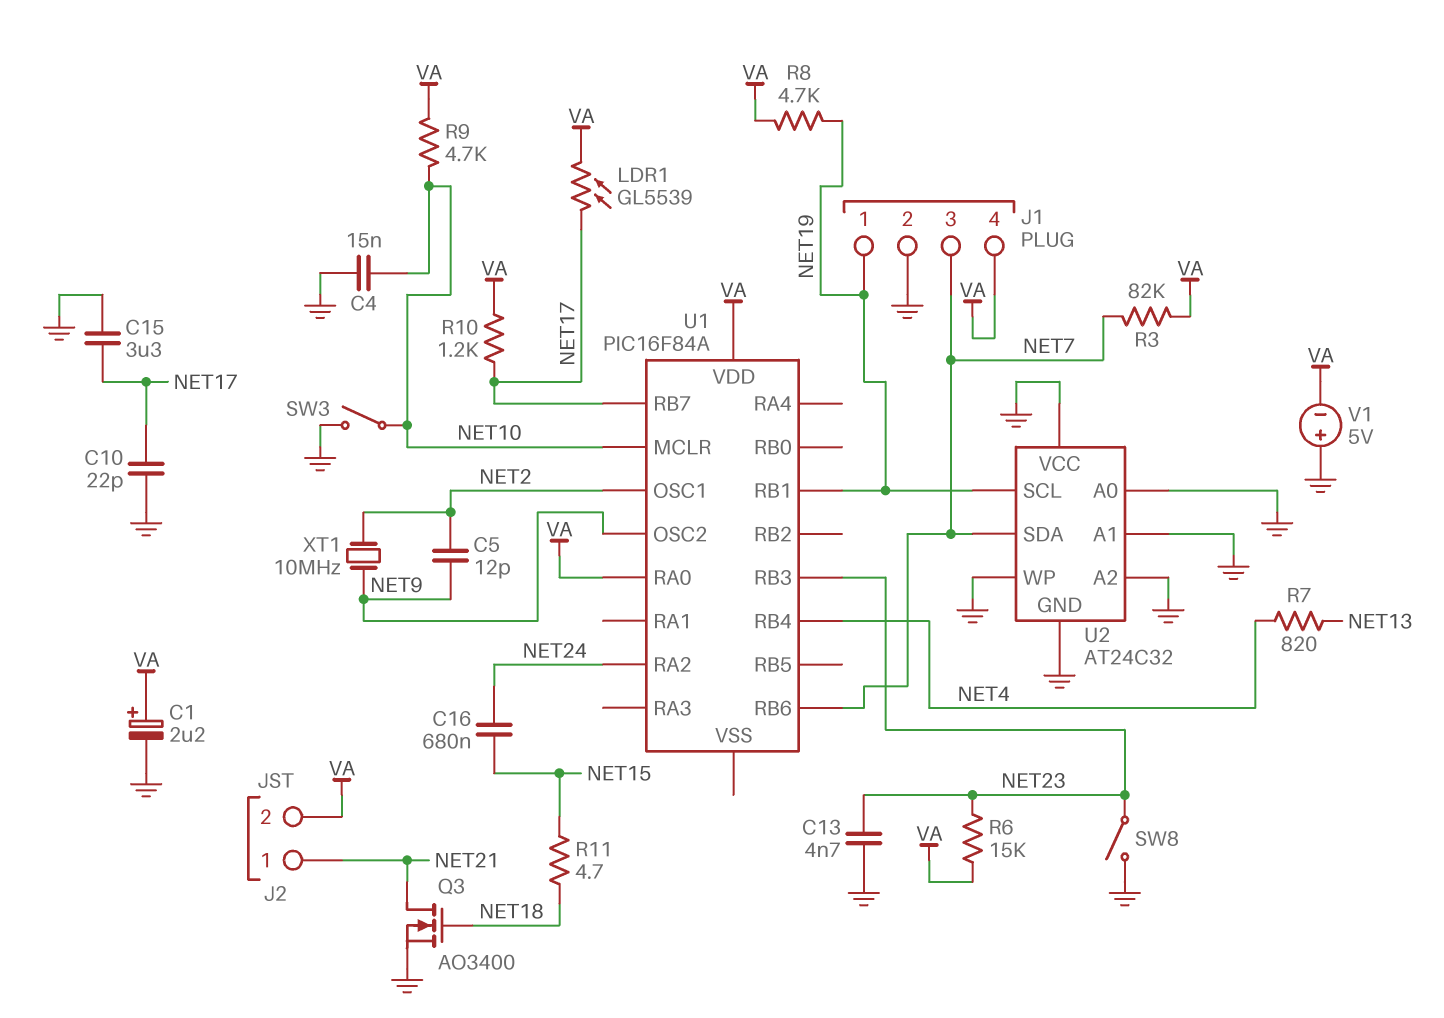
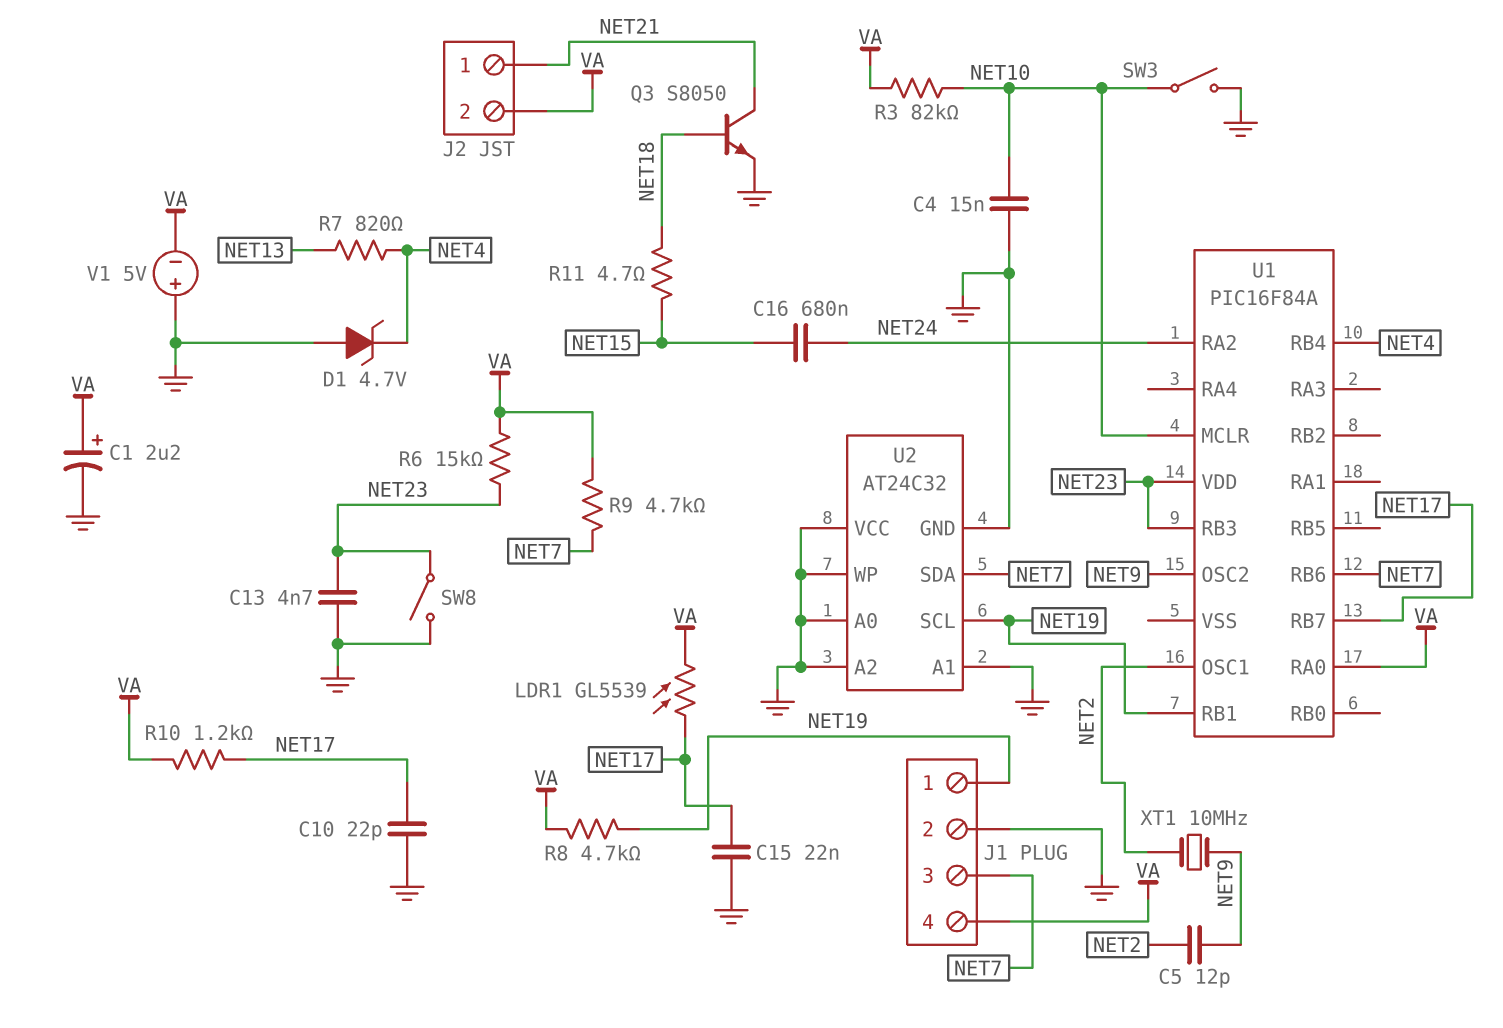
C15: 3.3uF (GND, NET17) -> 22nF (GND, NET17)
D1: none -> zener 4.7V (A GND, K NET4)
Q3: NMOS AO3400 (G NET18, D NET21, S GND) -> NPN S8050 (B NET18, C NET21, E GND)
R3: 82k (NET7, VA) -> 82k (NET10, VA)
R9: 4.7k (NET10, VA) -> 4.7k (NET7, VA)
U1 pin VDD: VA -> NET23

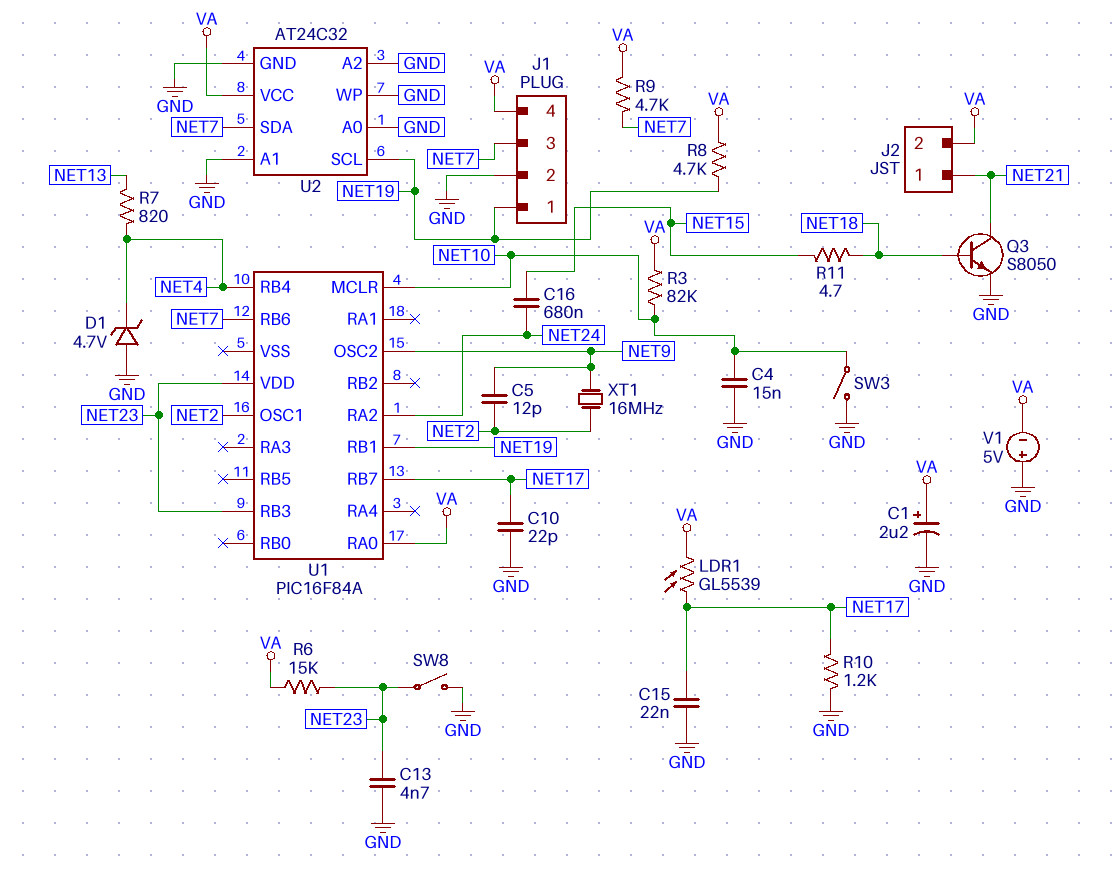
R10: 1.2k (NET17, VA) -> 1.2k (GND, NET17)
U2 pin VCC: GND -> VA
XT1: 10MHz (NET2, NET9) -> 16MHz (NET2, NET9)

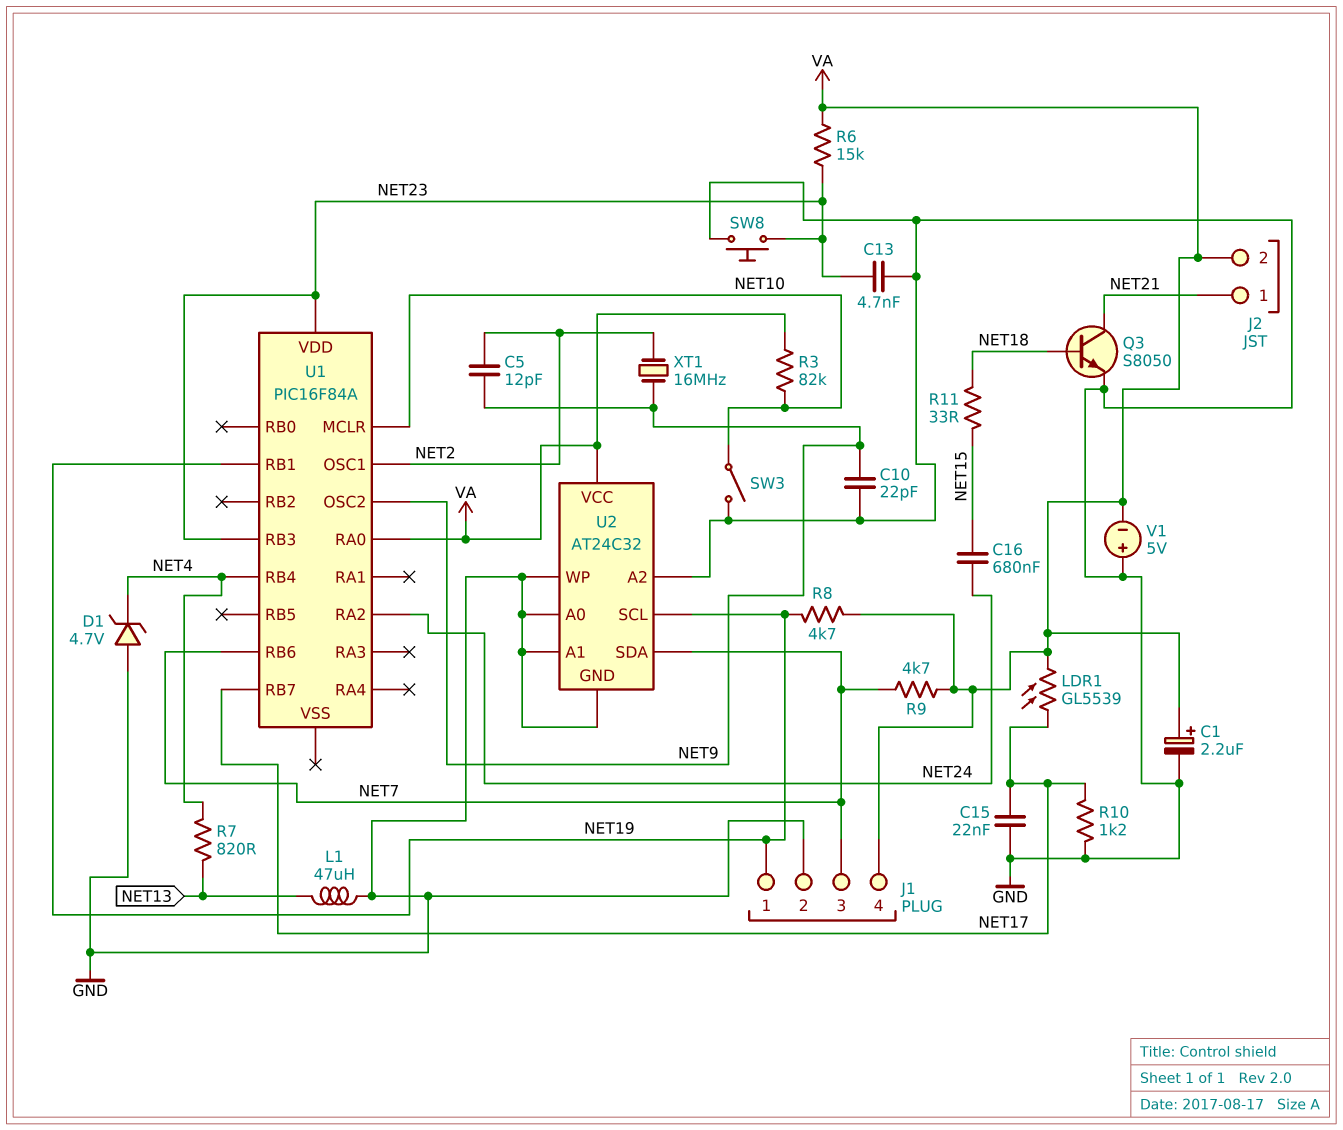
C4: 15nF (GND, NET10) -> none
C10: 22pF (GND, NET17) -> 22pF (GND, NET9)
L1: none -> 47uH (GND, NET13)
R11: 4.7 (NET15, NET18) -> 33 (NET15, NET18)
SW8: switch (GND, NET23) -> button (GND, NET23)

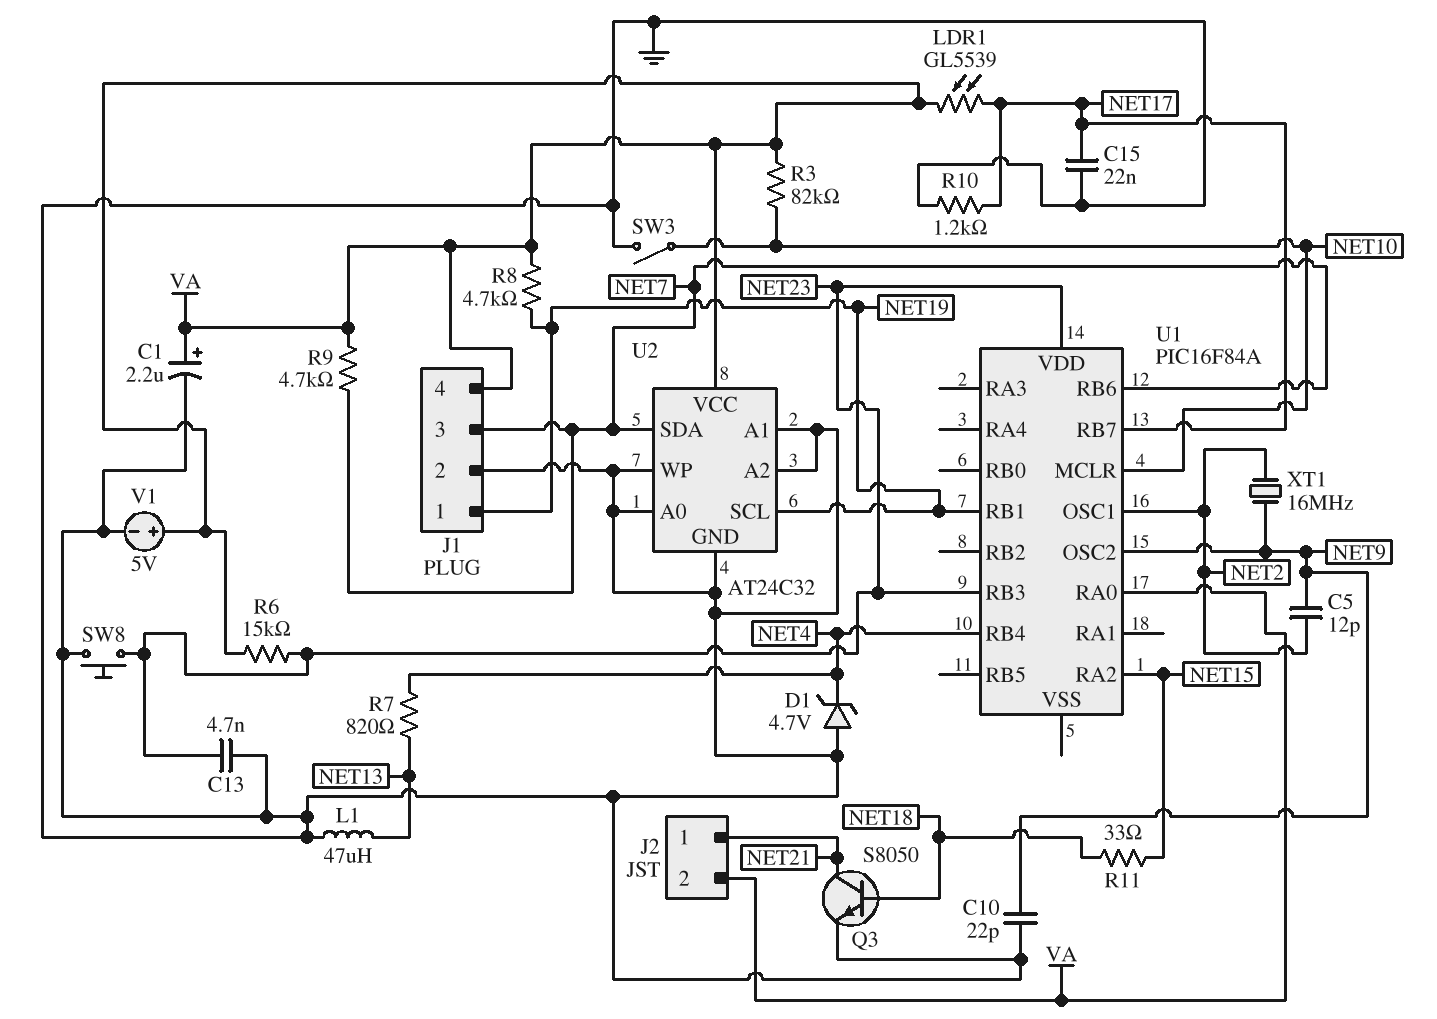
C16: 680nF (NET15, NET24) -> none
U1 pin RA2: NET24 -> NET15
V1: 5V (plus GND, minus VA) -> 5V (plus VA, minus GND)

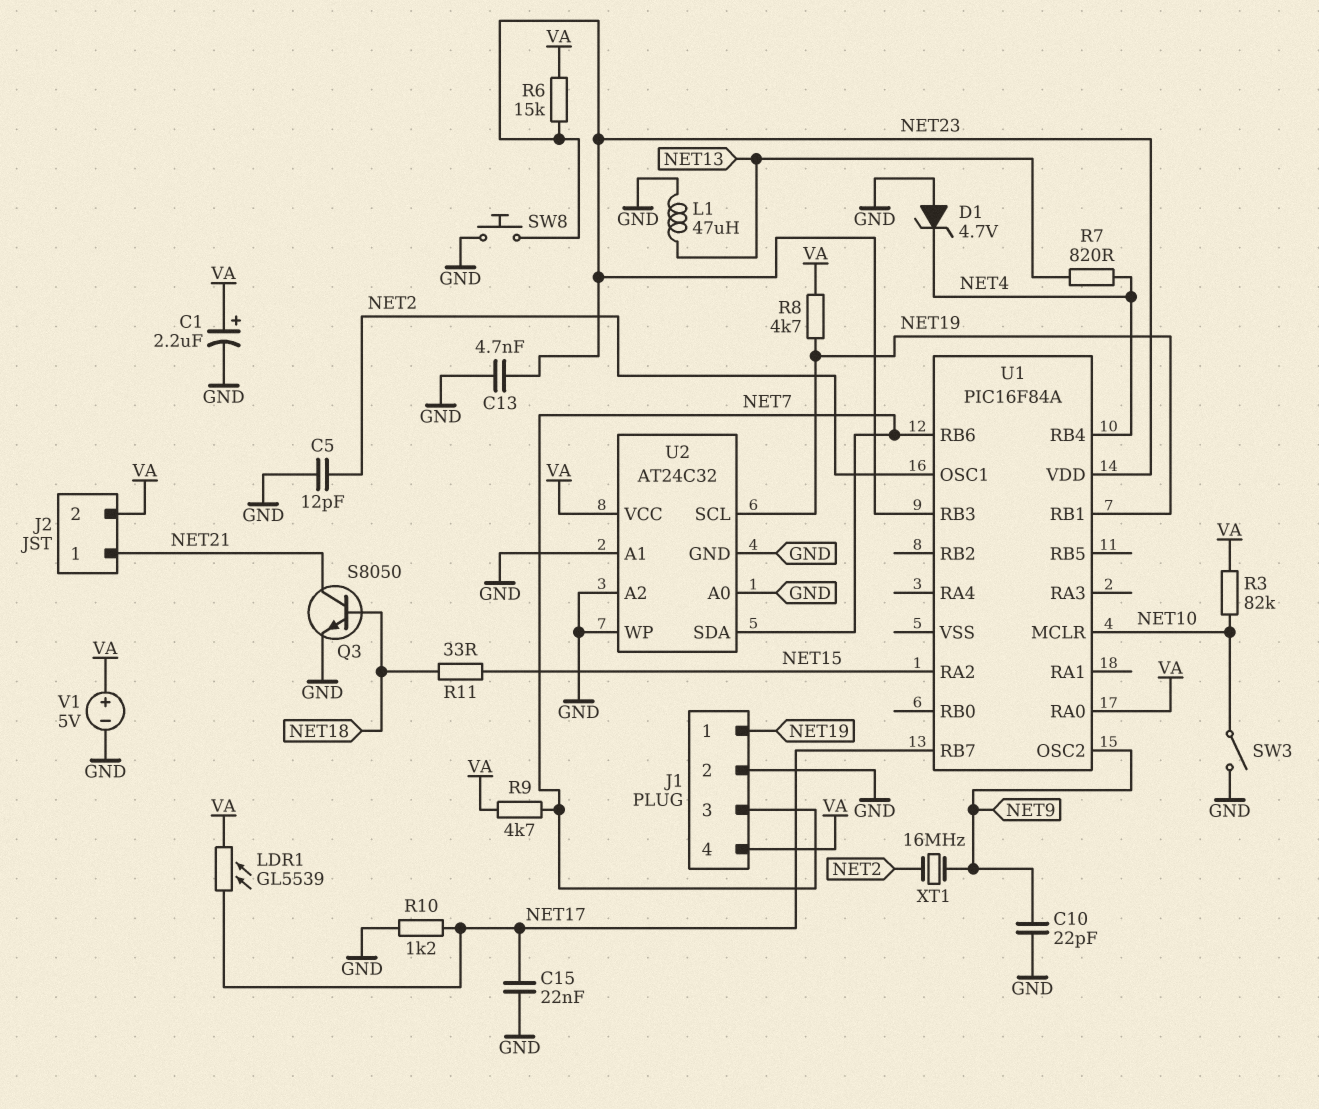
C5: 12pF (NET2, NET9) -> 12pF (GND, NET2)

